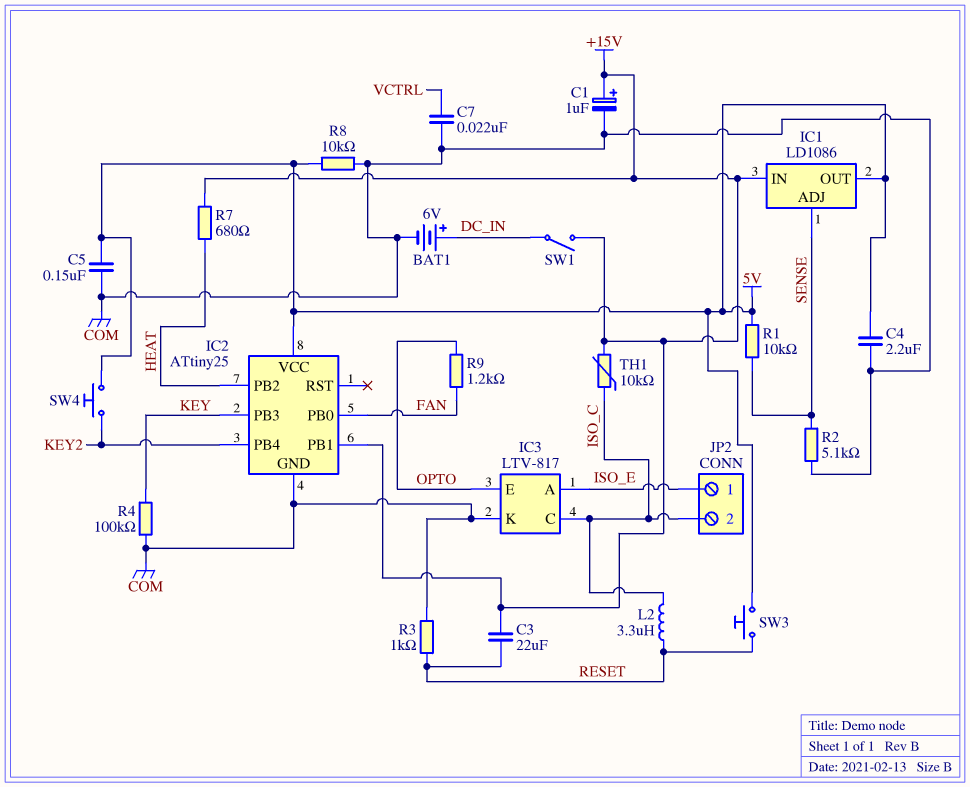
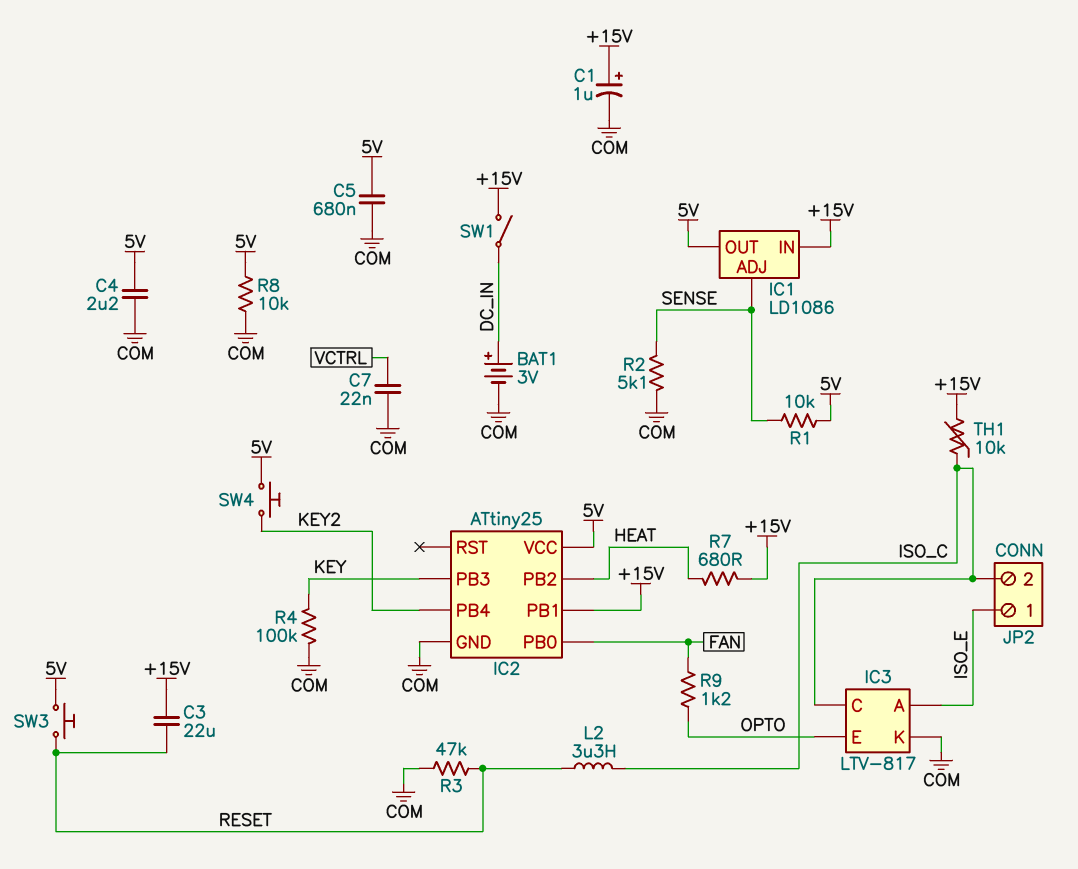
BAT1: 6V (plus DC_IN, minus COM) -> 3V (plus DC_IN, minus COM)
C5: 150nF (5V, COM) -> 680nF (5V, COM)
R3: 1k (COM, RESET) -> 47k (COM, RESET)

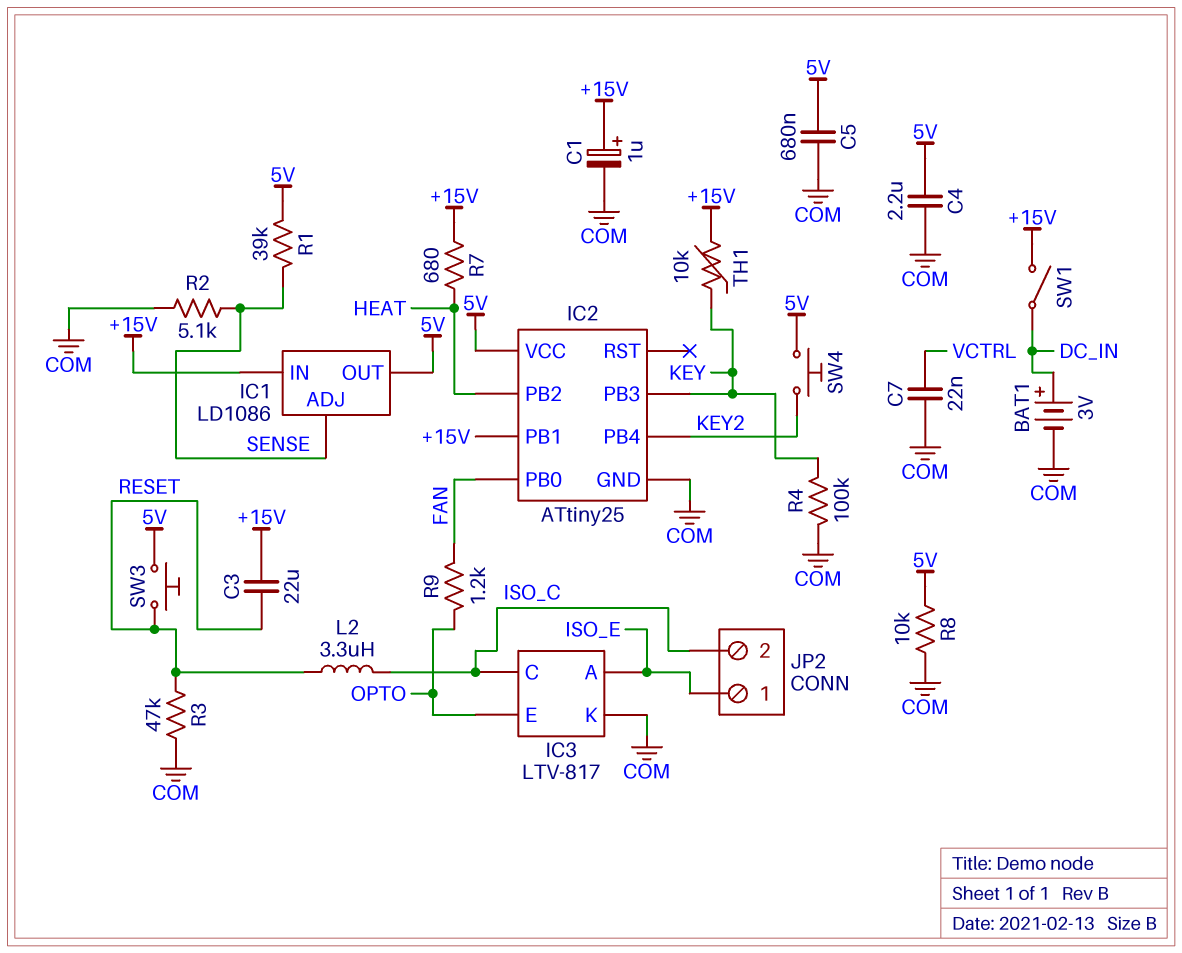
R1: 10k (5V, SENSE) -> 39k (5V, SENSE)
TH1: 10k (+15V, ISO_C) -> 10k (+15V, KEY)

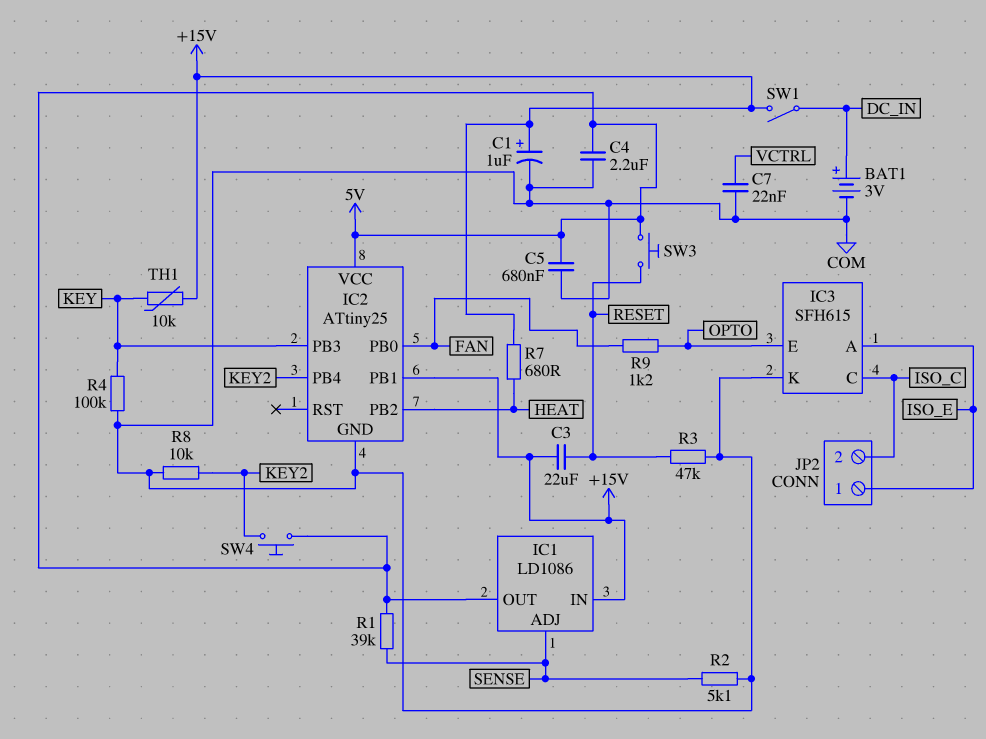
IC3: LTV-817 -> SFH615
L2: 3.3uH (ISO_C, RESET) -> none
R8: 10k (5V, COM) -> 10k (COM, KEY2)

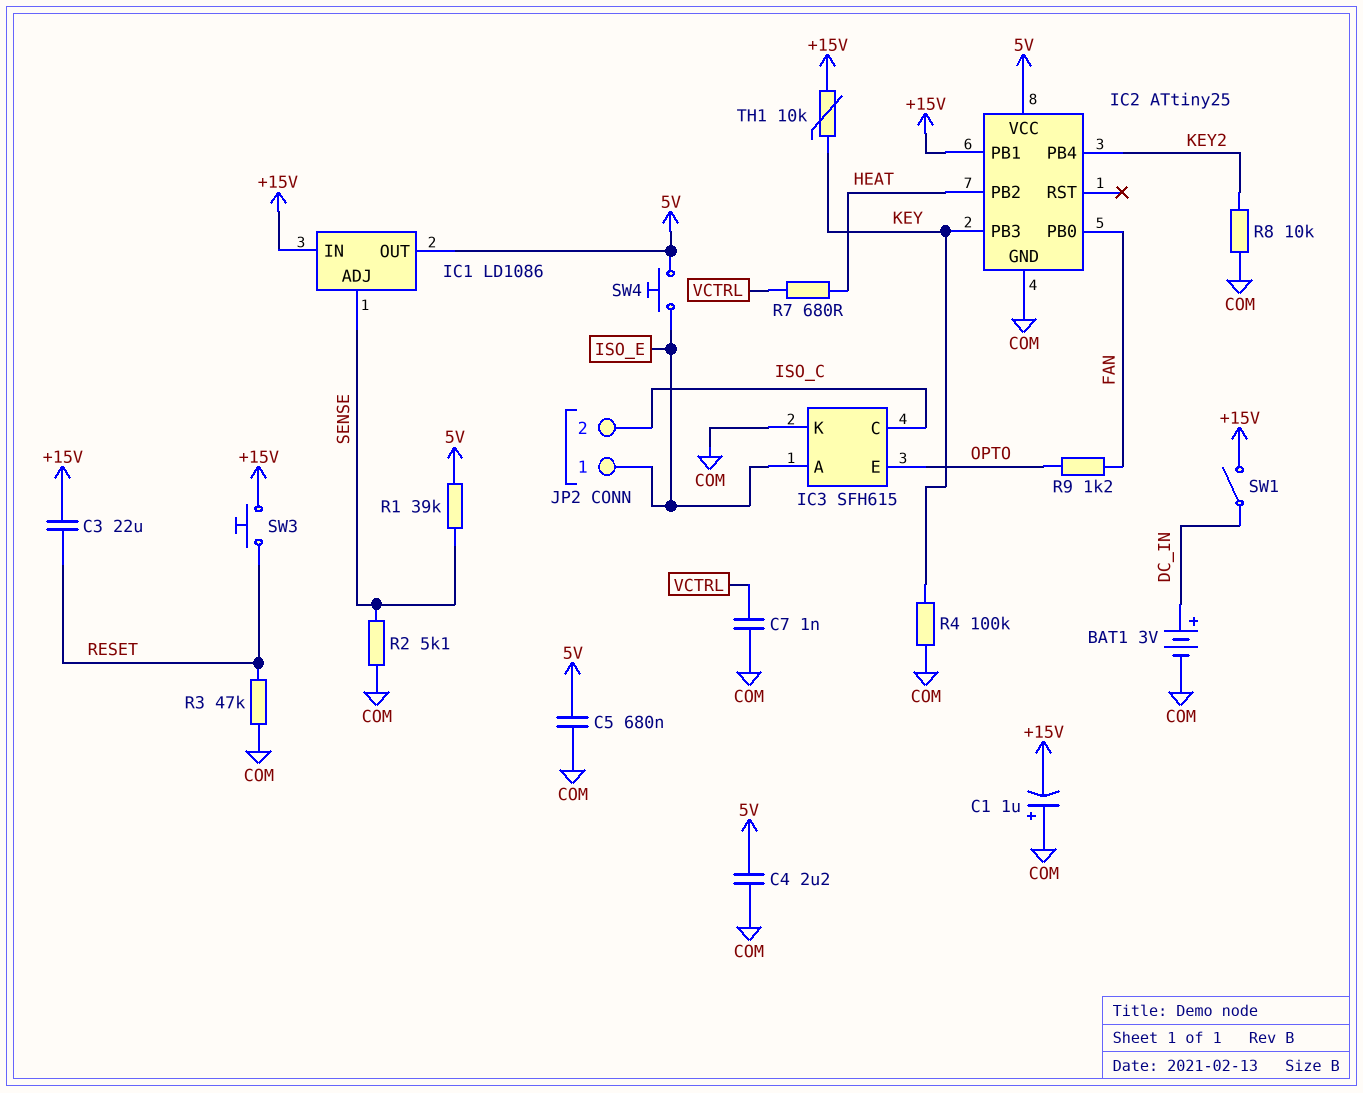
C1: 1uF (plus +15V, minus COM) -> 1uF (plus COM, minus +15V)
C7: 22nF (COM, VCTRL) -> 1nF (COM, VCTRL)
R7: 680 (+15V, HEAT) -> 680 (HEAT, VCTRL)
SW3: button (5V, RESET) -> button (+15V, RESET)
SW4: button (5V, KEY2) -> button (5V, ISO_E)

